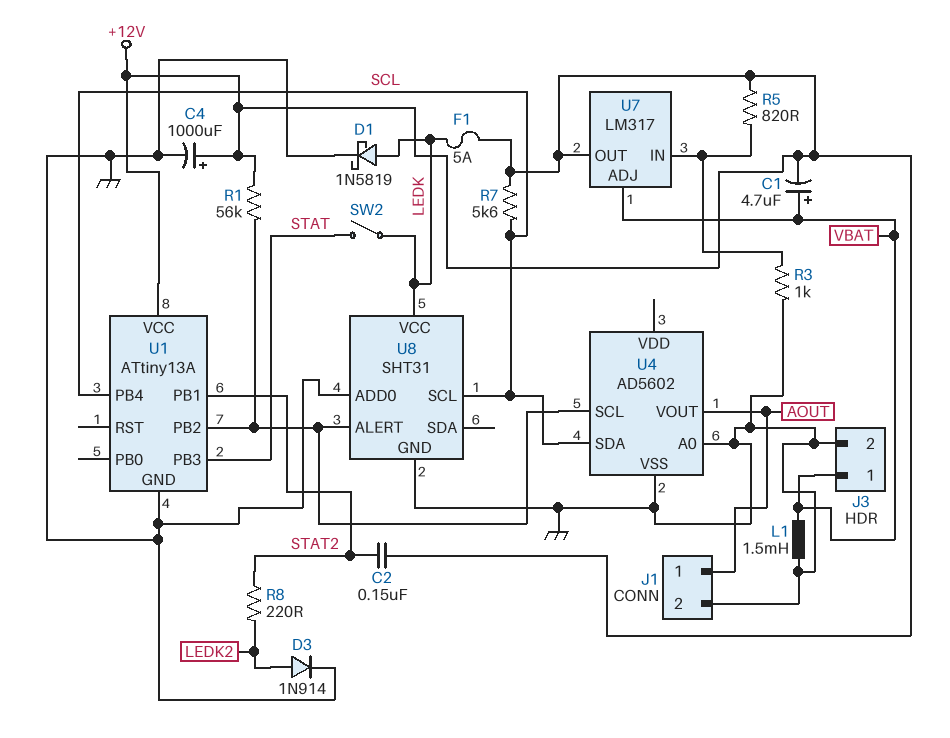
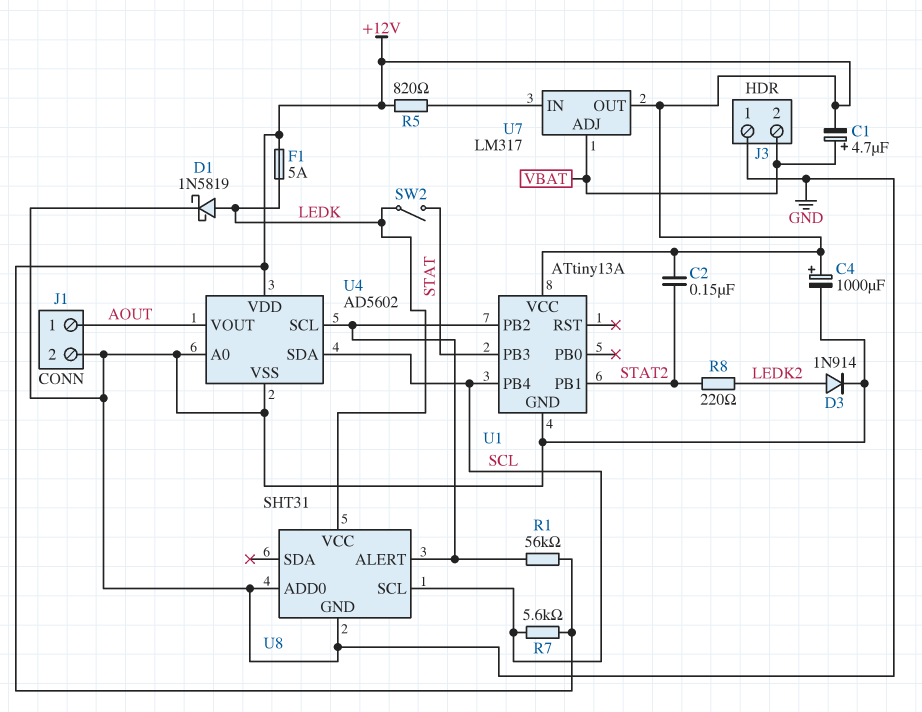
J3 pin 1: VBAT -> GND
J3 pin 2: GND -> VBAT
L1: 1.5mH (GND, VBAT) -> none
R3: 1k (GND, U7/IN) -> none
U4 pin VDD: none -> +12V

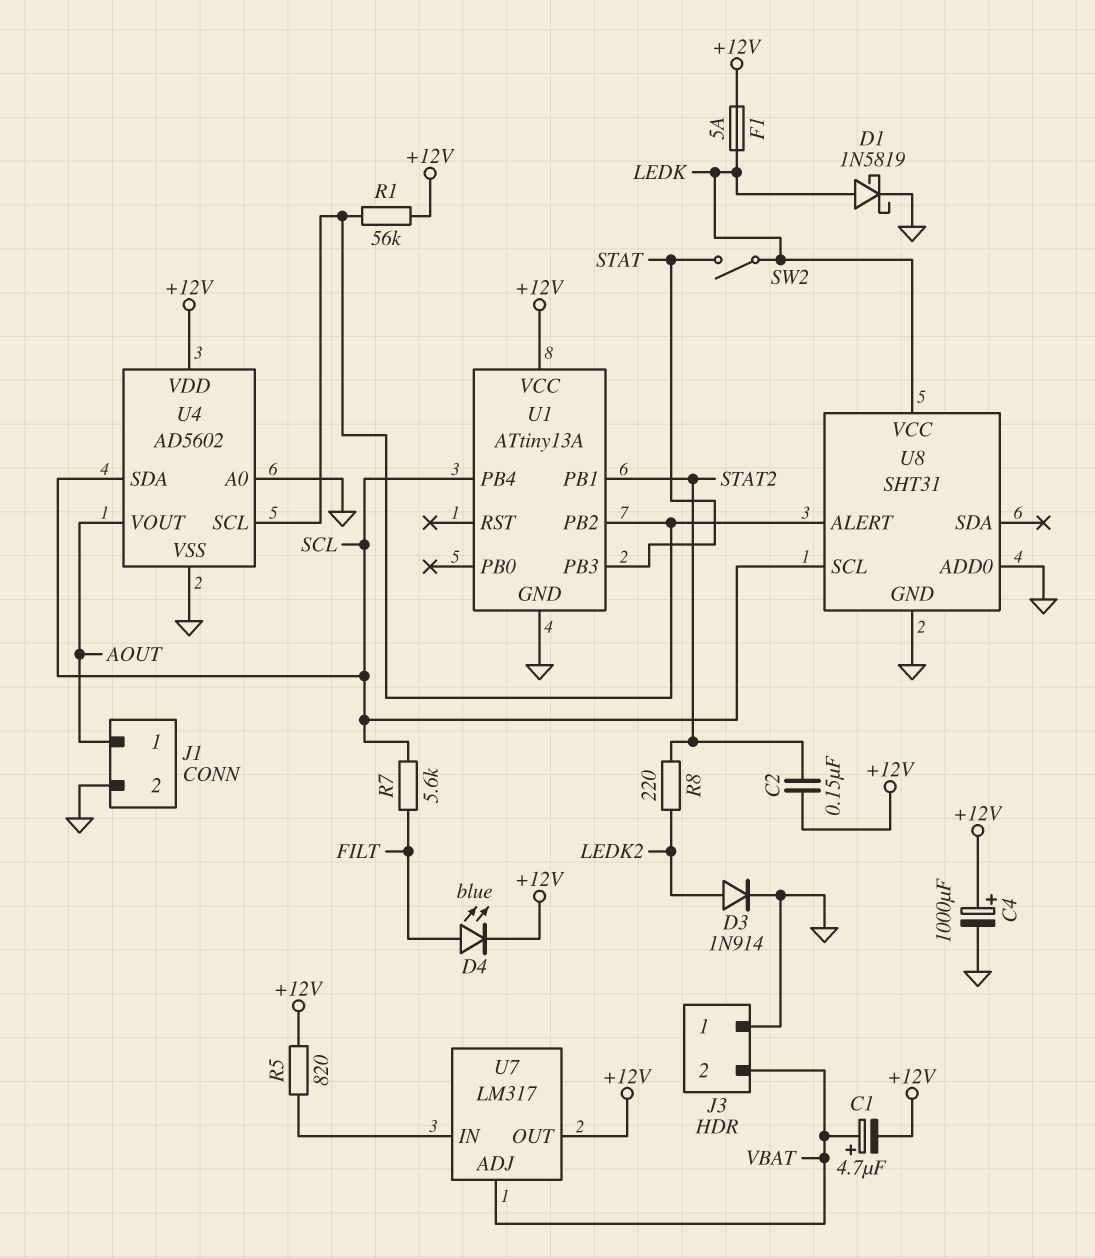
D4: none -> LED blue (A FILT, K +12V)
R7: 5.6k (+12V, SCL) -> 5.6k (FILT, SCL)

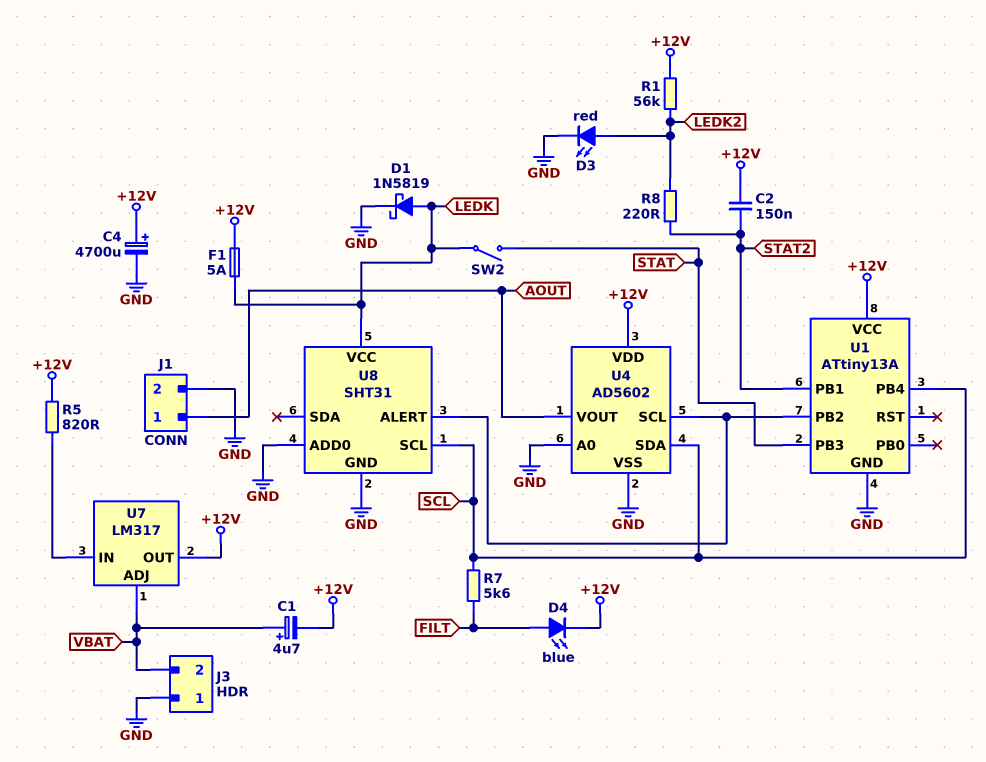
C4: 1000uF (plus +12V, minus GND) -> 4700uF (plus +12V, minus GND)
D3: diode 1N914 (A LEDK2, K GND) -> LED red (A LEDK2, K GND)
R1: 56k (+12V, U1/PB2) -> 56k (+12V, LEDK2)

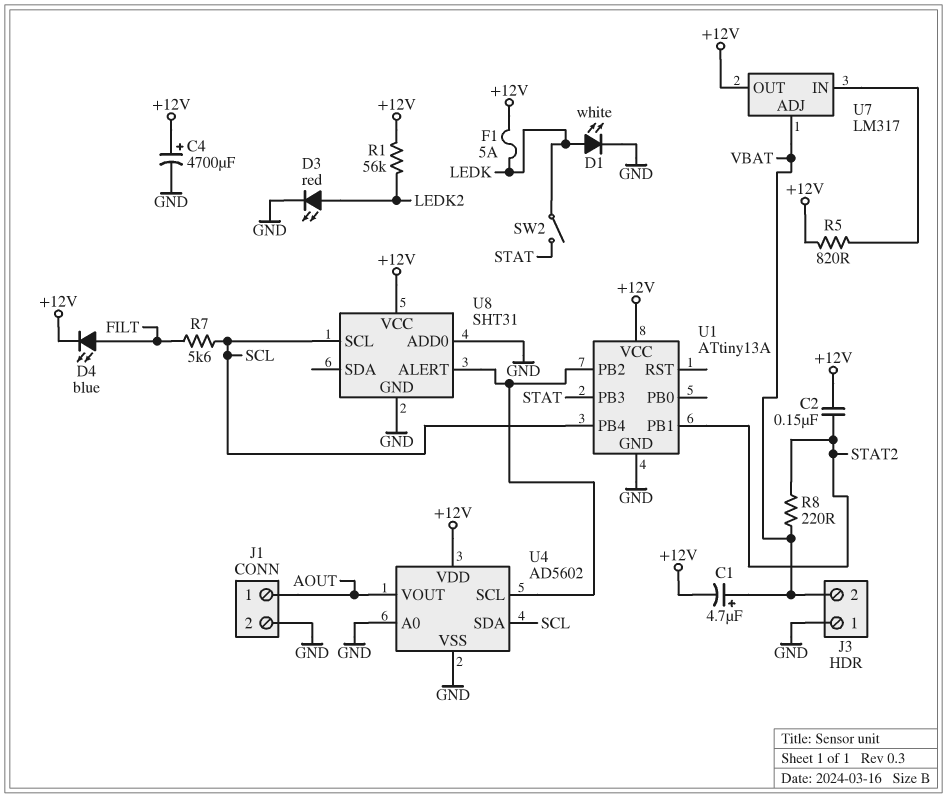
D1: schottky 1N5819 (A LEDK, K GND) -> LED white (A LEDK, K GND)
R8: 220 (LEDK2, STAT2) -> 220 (STAT2, VBAT)
U8 pin VCC: LEDK -> +12V

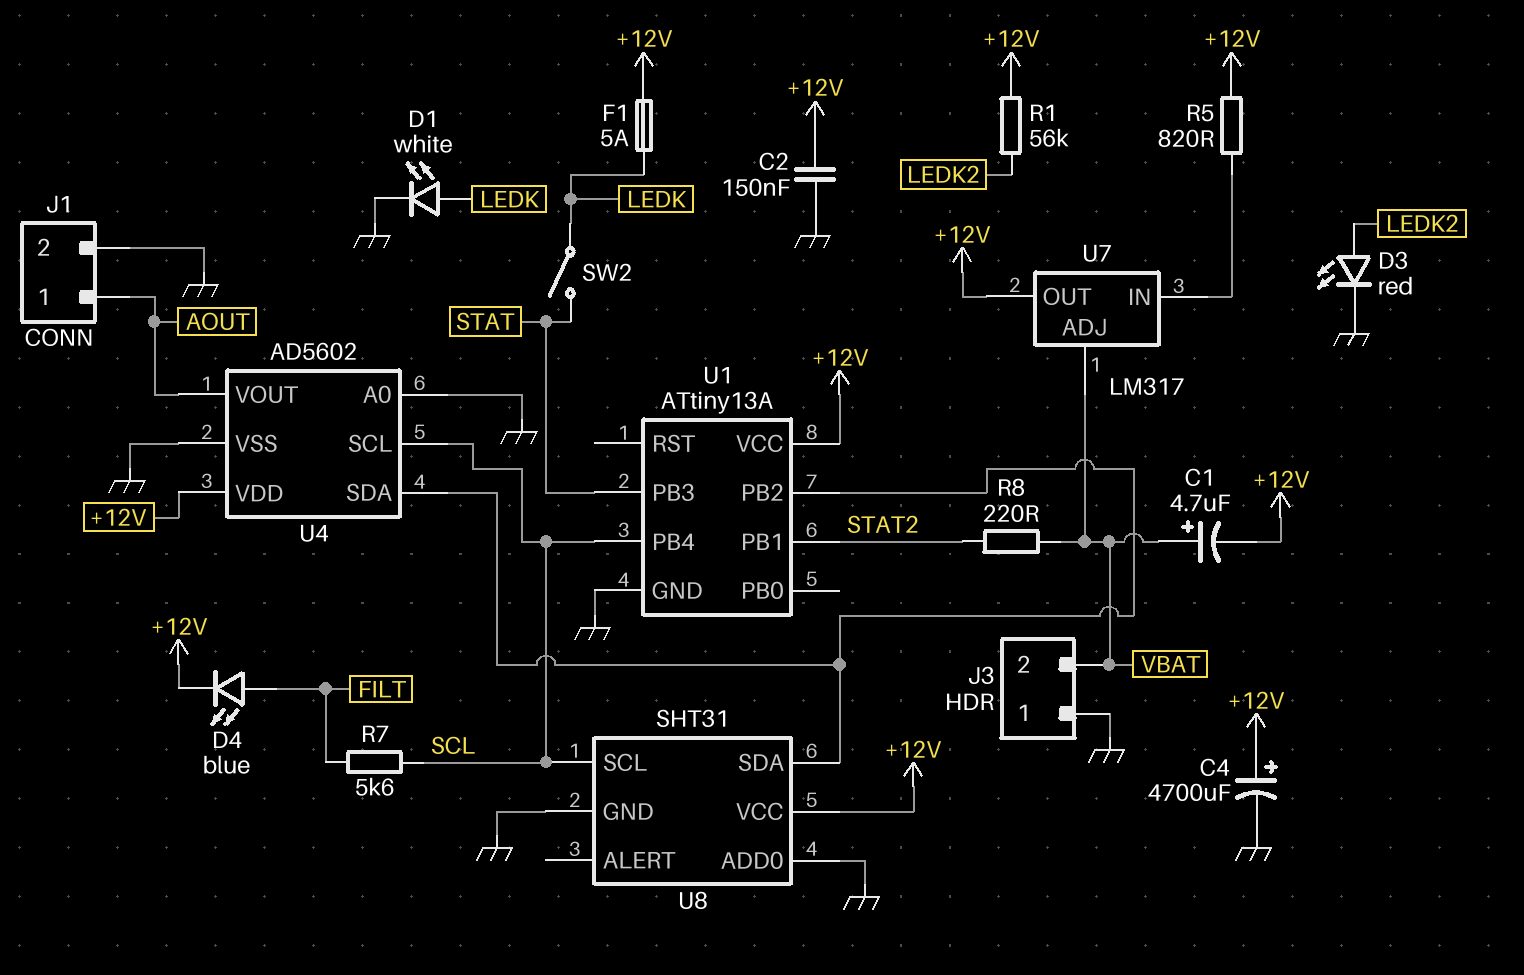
C2: 150nF (+12V, STAT2) -> 150nF (+12V, GND)
U4 pin SCL: U1/PB2 -> SCL
U4 pin SDA: SCL -> U1/PB2
U8 pin ALERT: U1/PB2 -> none
U8 pin SDA: none -> U1/PB2

